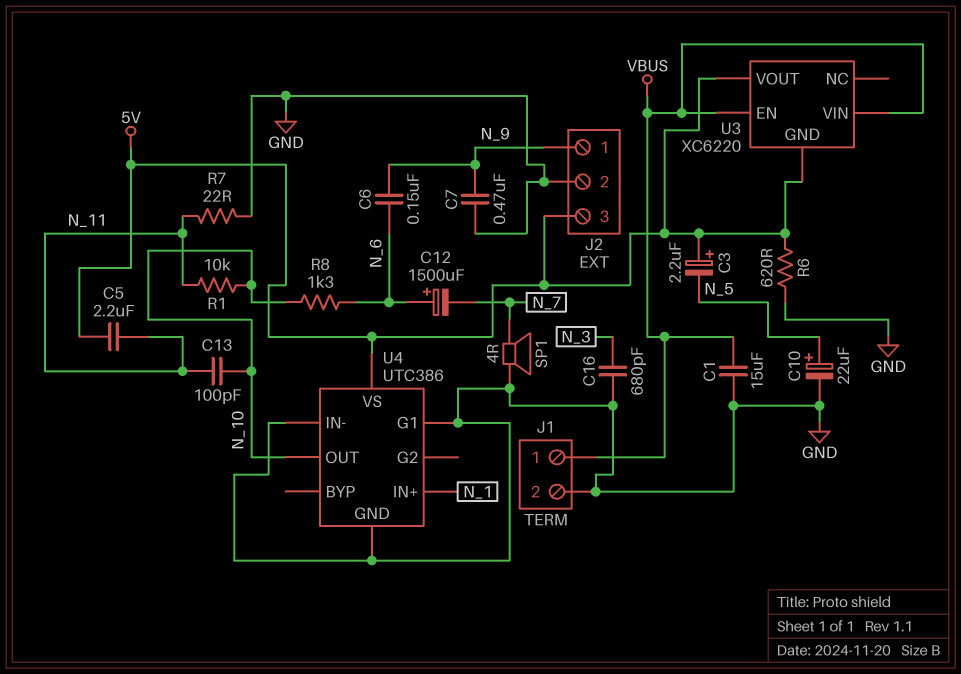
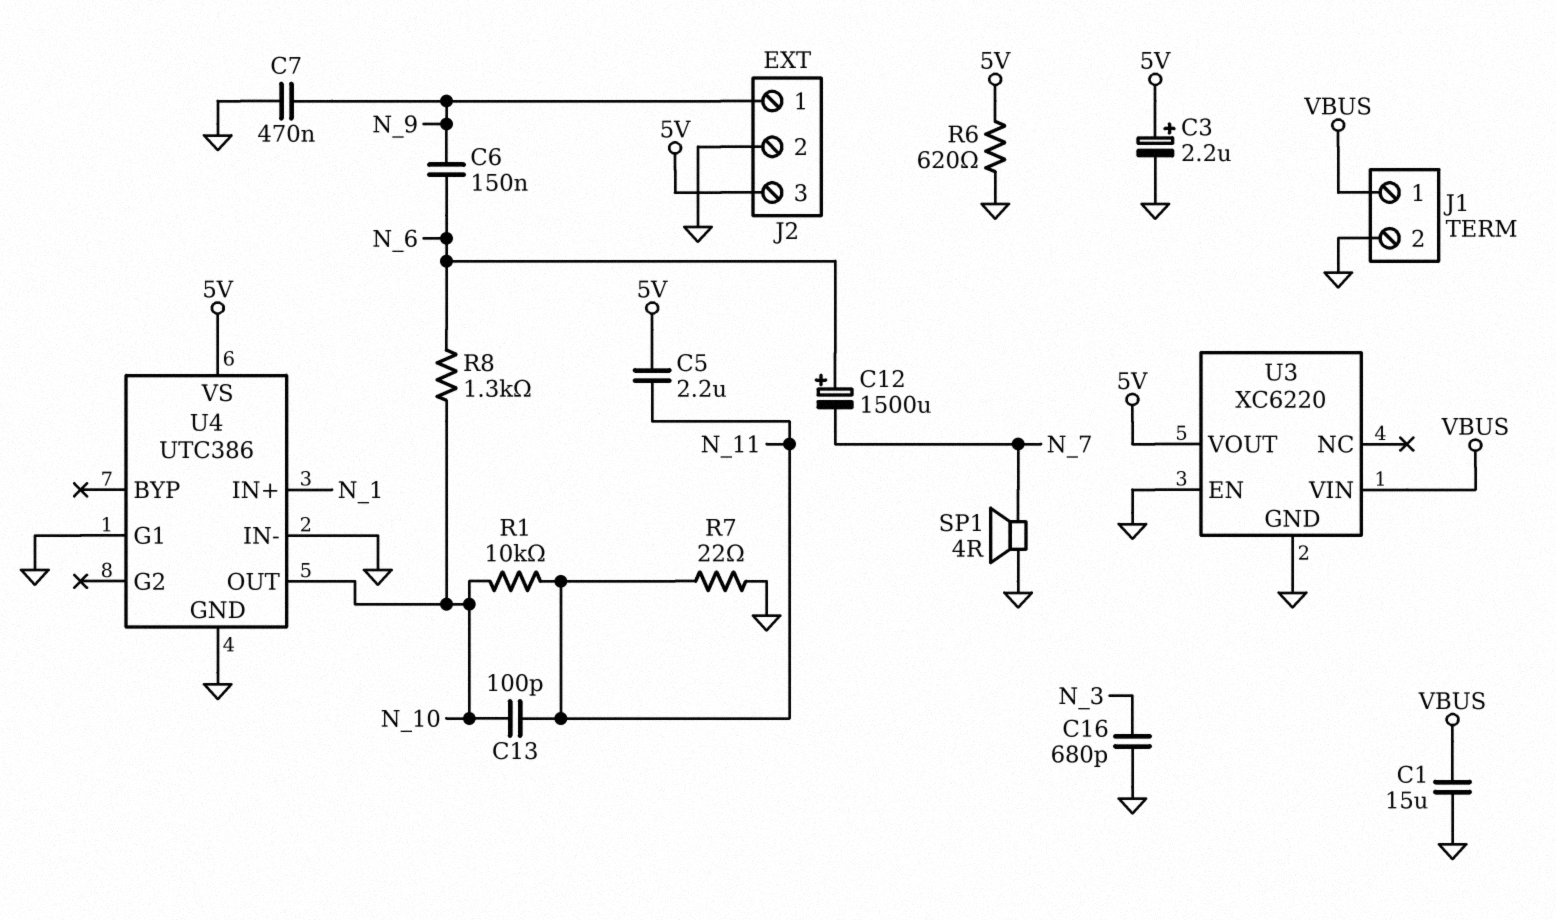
C3: 2.2uF (plus 5V, minus N_5) -> 2.2uF (plus 5V, minus GND)
C10: 22uF (plus N_5, minus GND) -> none
U3 pin EN: VBUS -> GND
U3 pin GND: 5V -> GND

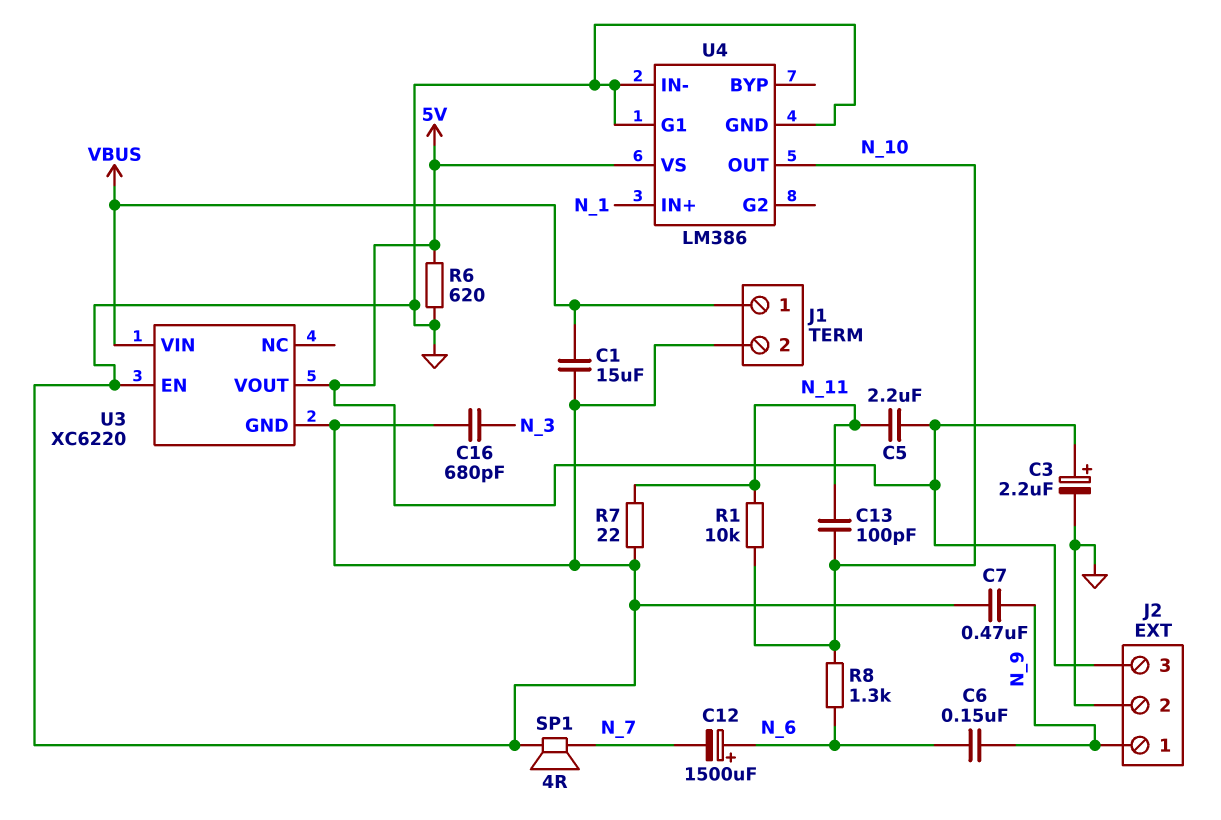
U4: UTC386 -> LM386

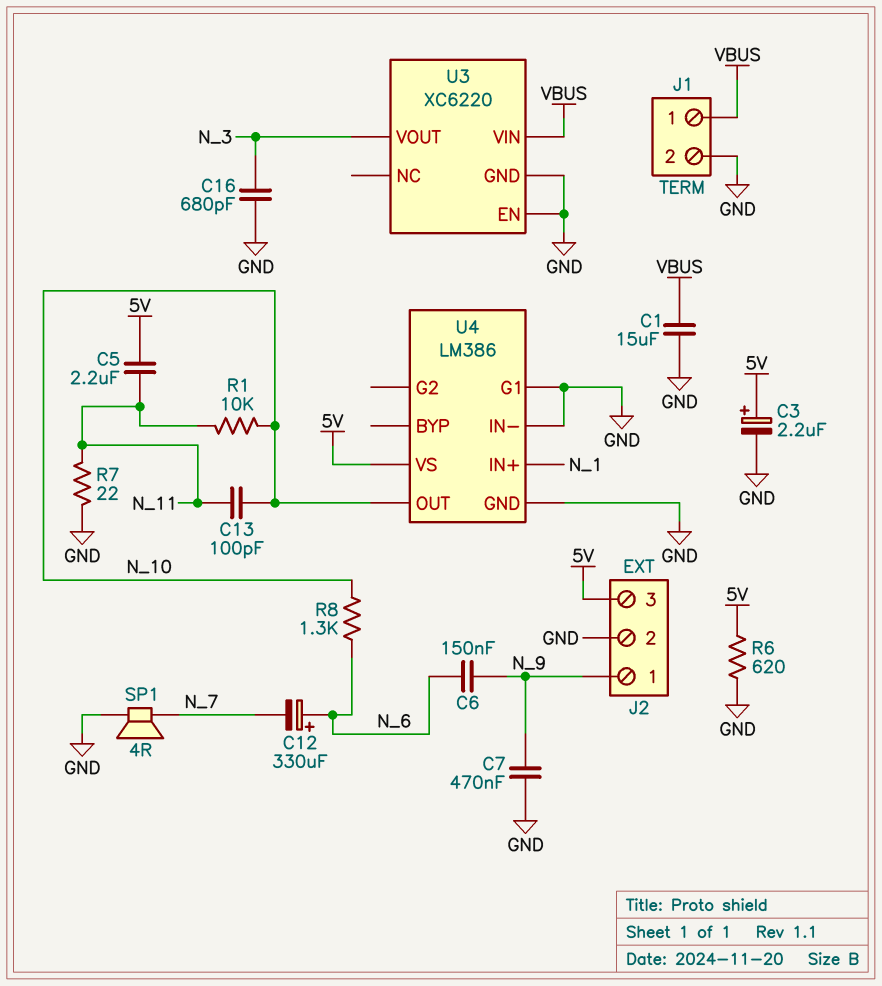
C12: 1500uF (plus N_6, minus N_7) -> 330uF (plus N_6, minus N_7)
U3 pin VOUT: 5V -> N_3

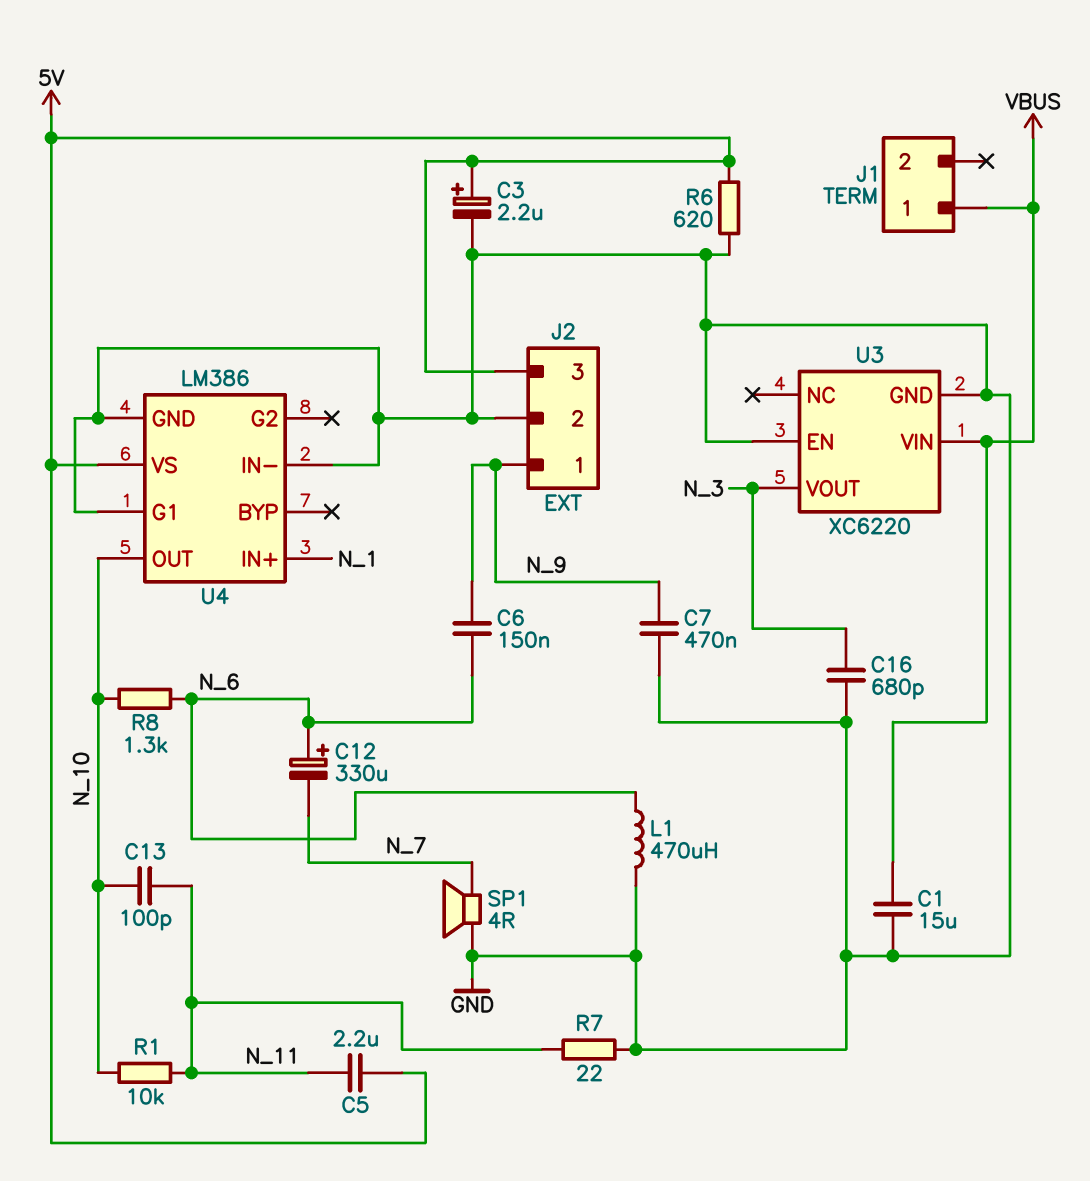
J1 pin 2: GND -> none
L1: none -> 470uH (GND, N_6)

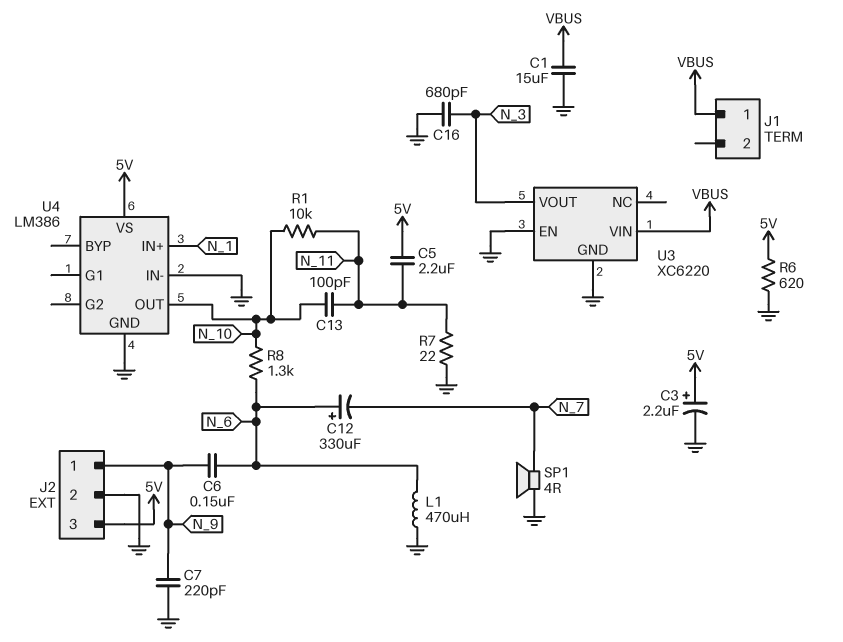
C7: 470nF (GND, N_9) -> 220pF (GND, N_9)
U4 pin G1: GND -> none

